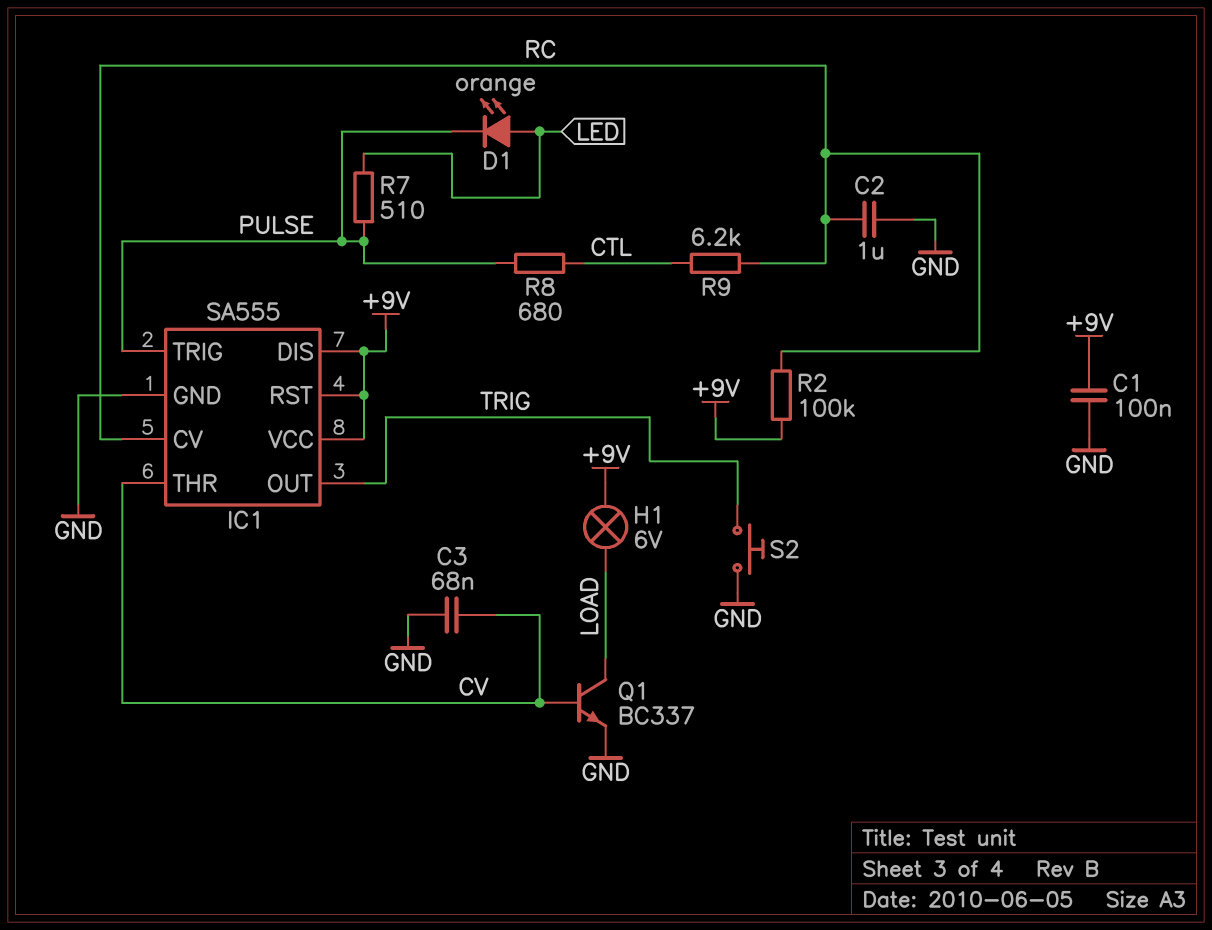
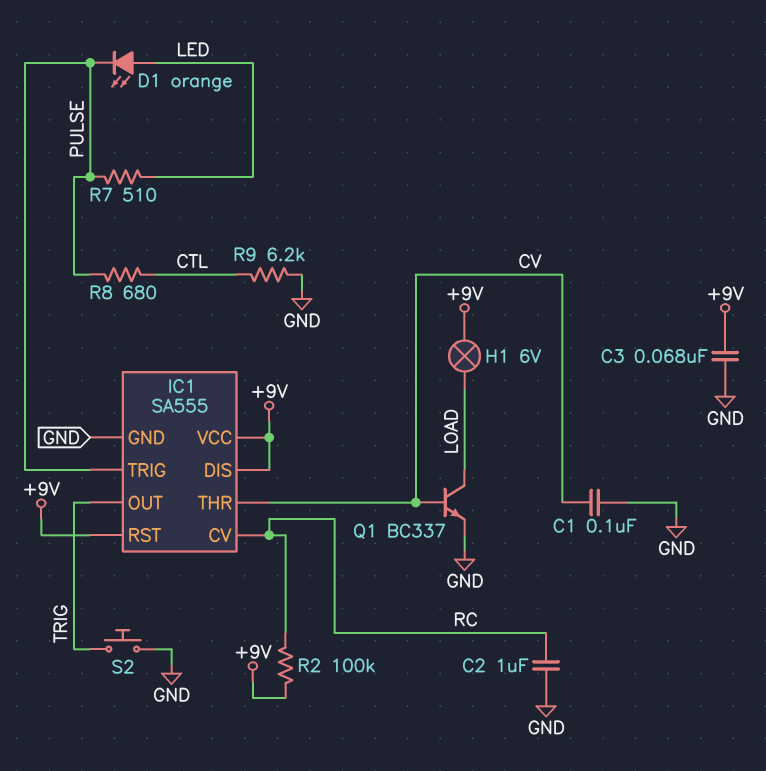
C1: 100nF (+9V, GND) -> 100nF (CV, GND)
C3: 68nF (CV, GND) -> 68nF (+9V, GND)
R9: 6.2k (CTL, RC) -> 6.2k (CTL, GND)

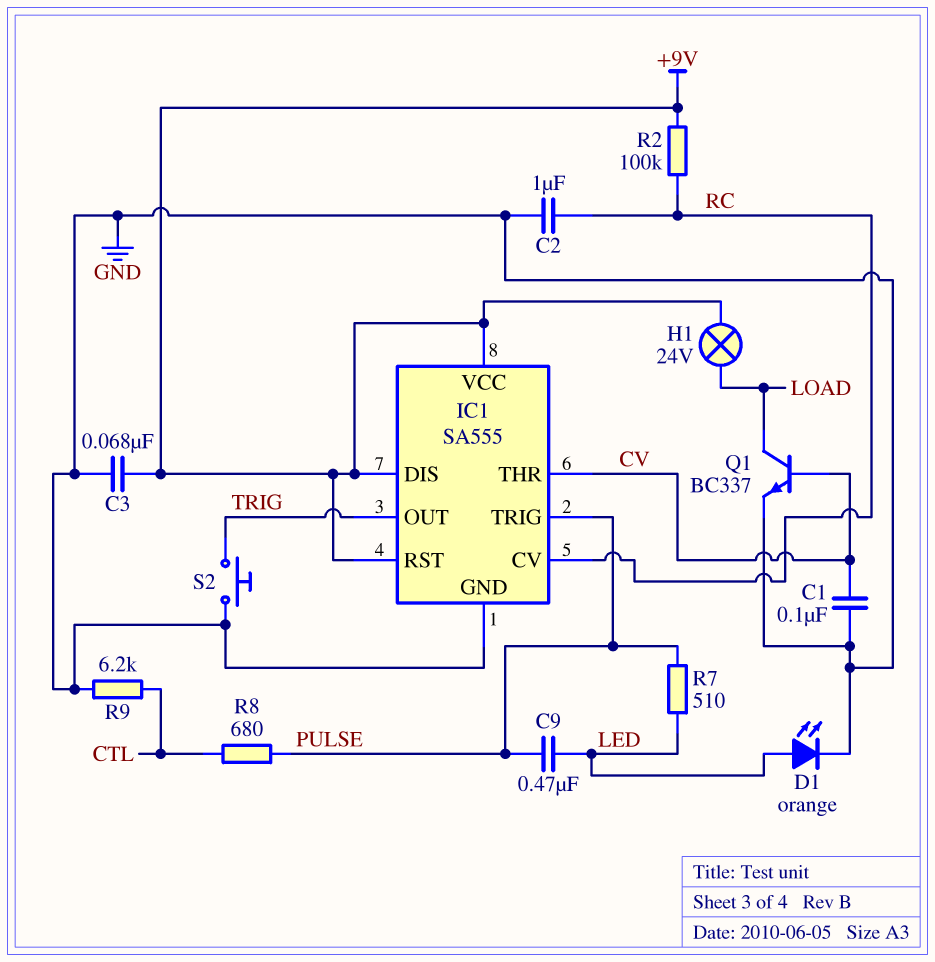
C9: none -> 470nF (LED, PULSE)
D1: LED orange (A LED, K PULSE) -> LED orange (A LED, K GND)
H1: lamp 6V (+9V, LOAD) -> lamp 24V (+9V, LOAD)

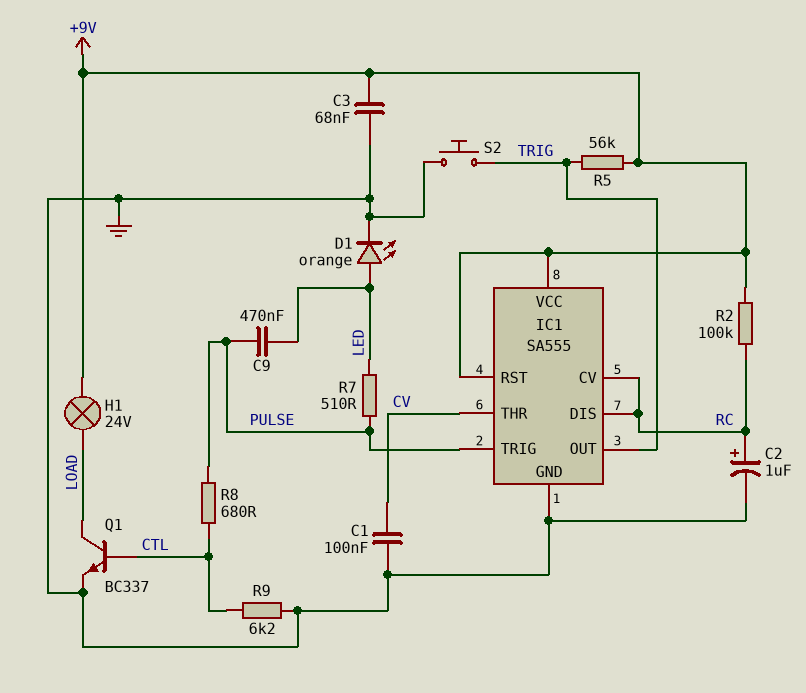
C2: 1uF (GND, RC) -> 1uF (plus RC, minus GND)
IC1 pin DIS: +9V -> RC
Q1: NPN BC337 (B CV, C LOAD, E GND) -> NPN BC337 (B CTL, C LOAD, E GND)
R5: none -> 56k (+9V, TRIG)

